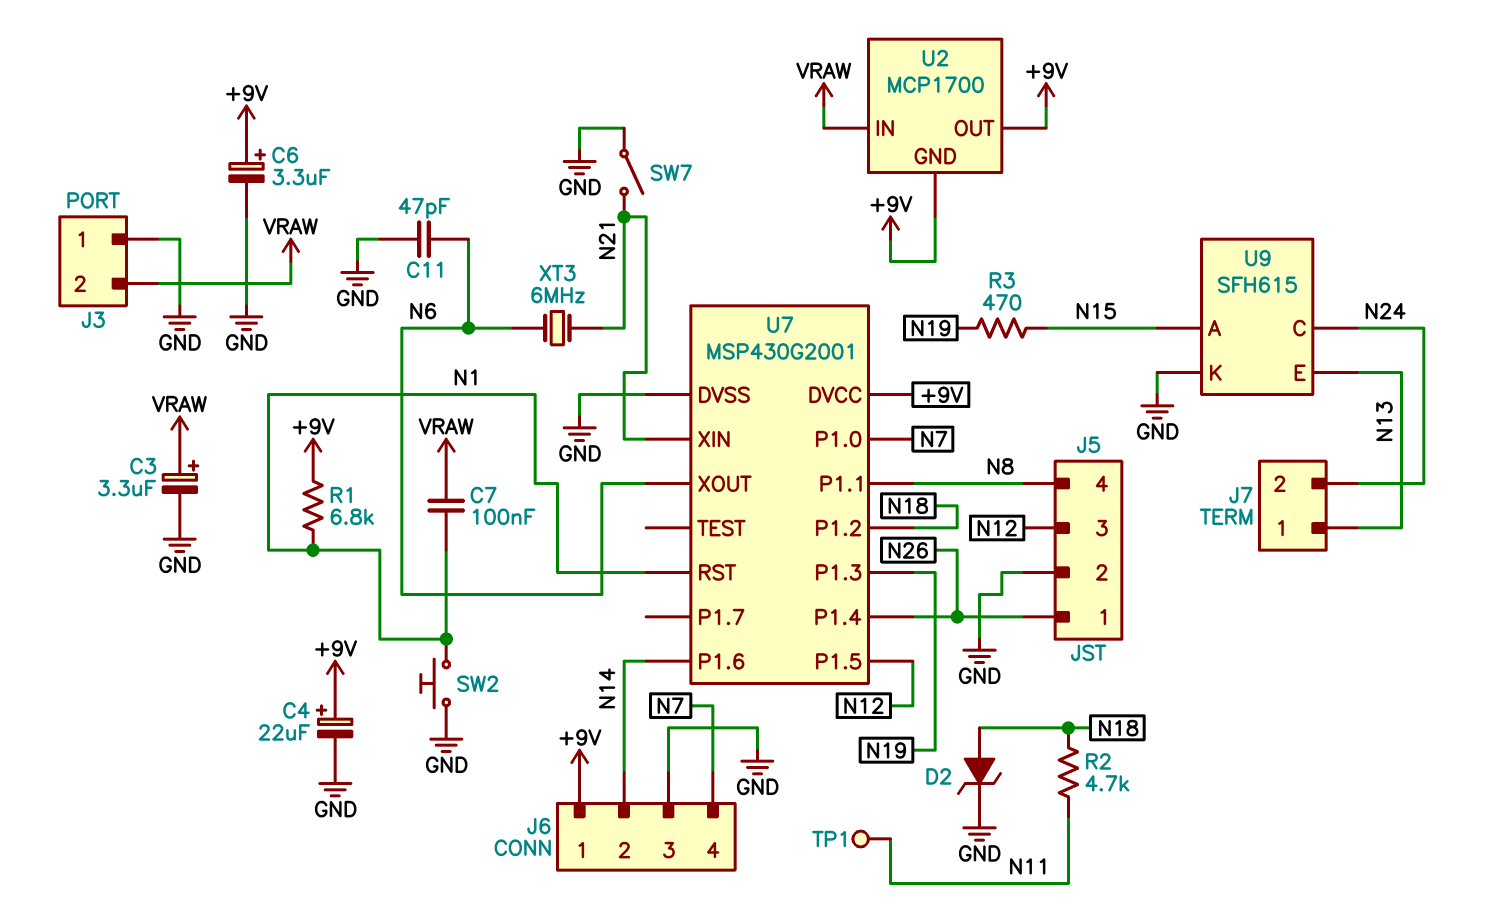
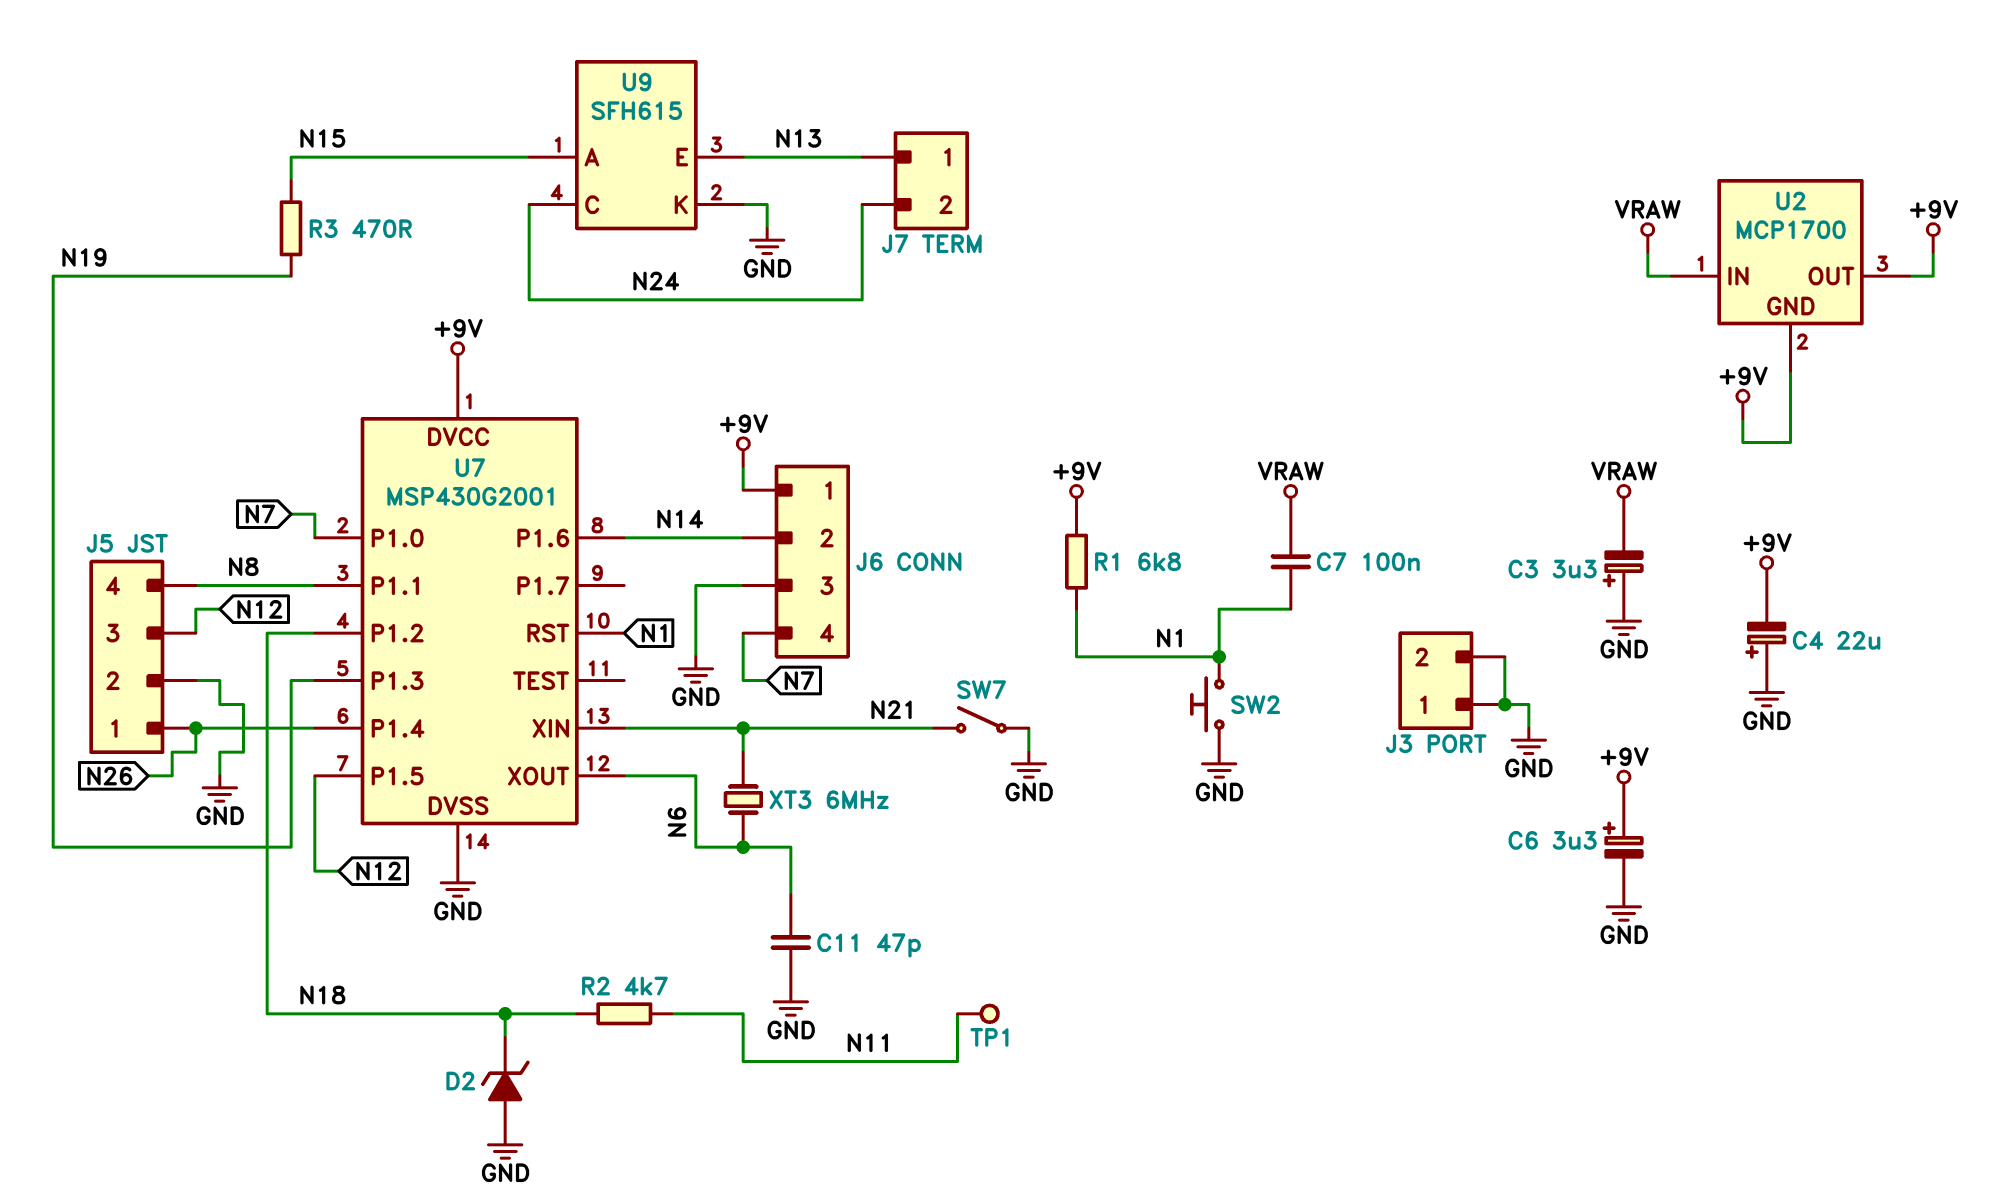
C3: 3.3uF (plus VRAW, minus GND) -> 3.3uF (plus GND, minus VRAW)
C4: 22uF (plus +9V, minus GND) -> 22uF (plus GND, minus +9V)
D2: zener (A N18, K GND) -> zener (A GND, K N18)
J3 pin 2: VRAW -> GND

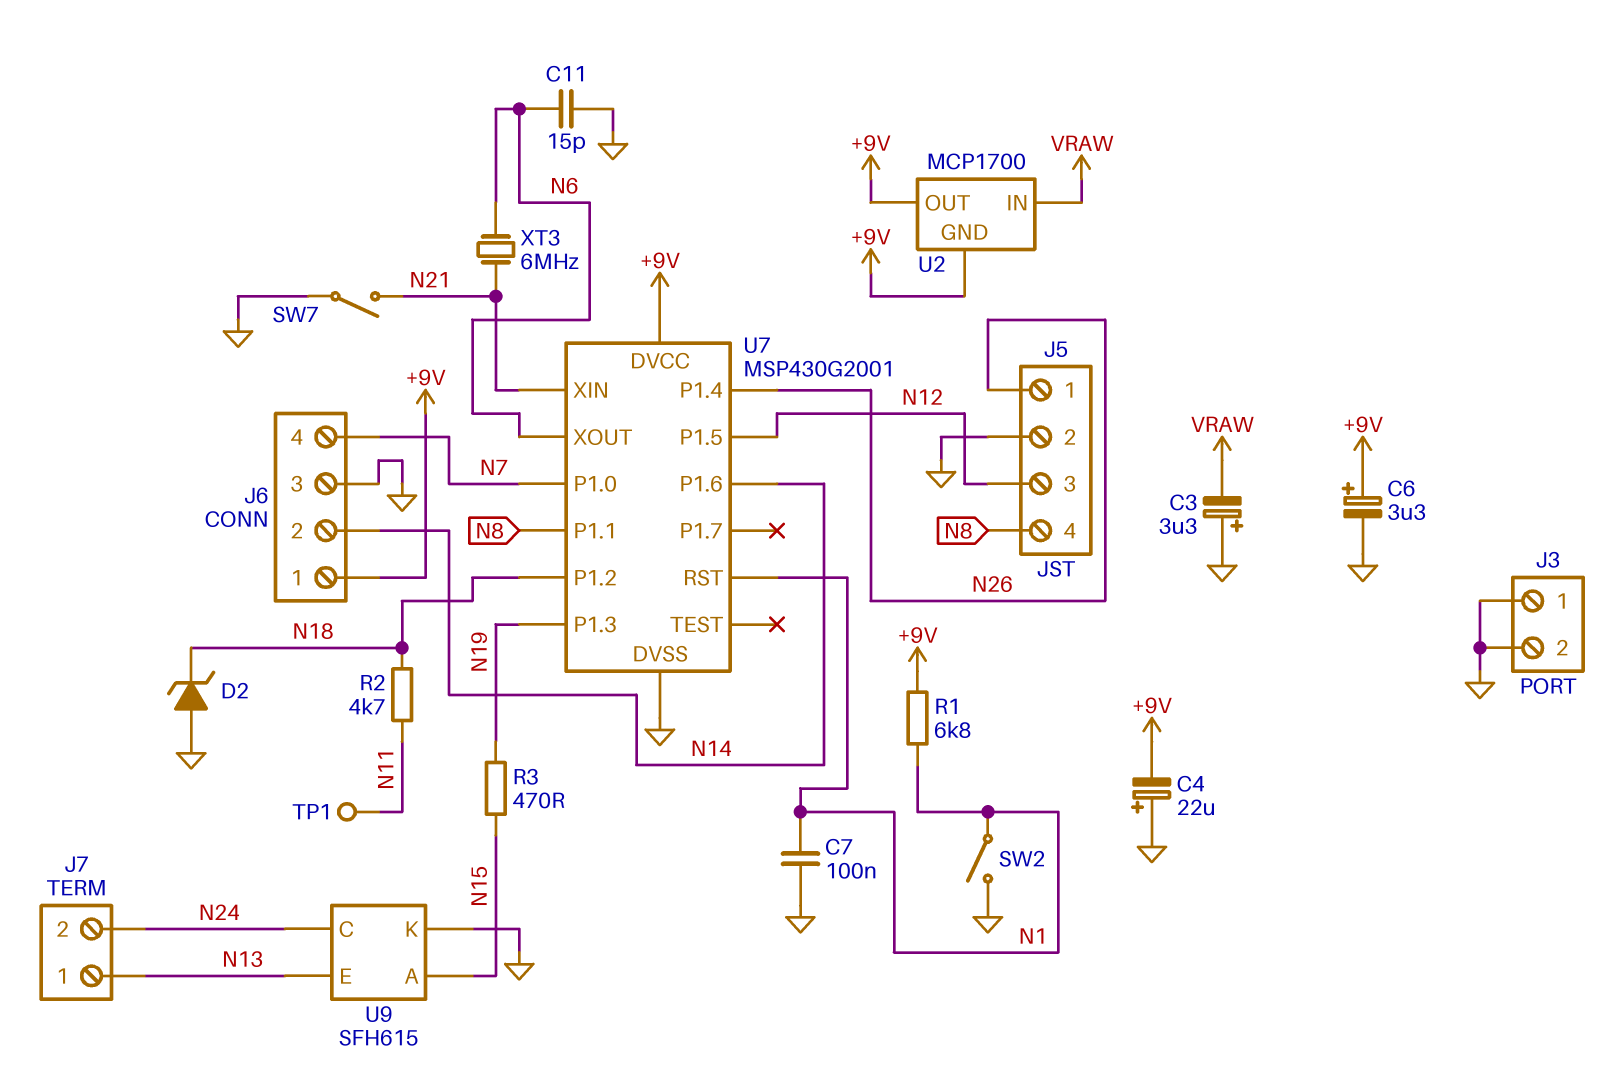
C7: 100nF (N1, VRAW) -> 100nF (GND, N1)
C11: 47pF (GND, N6) -> 15pF (GND, N6)
SW2: button (GND, N1) -> switch (GND, N1)

